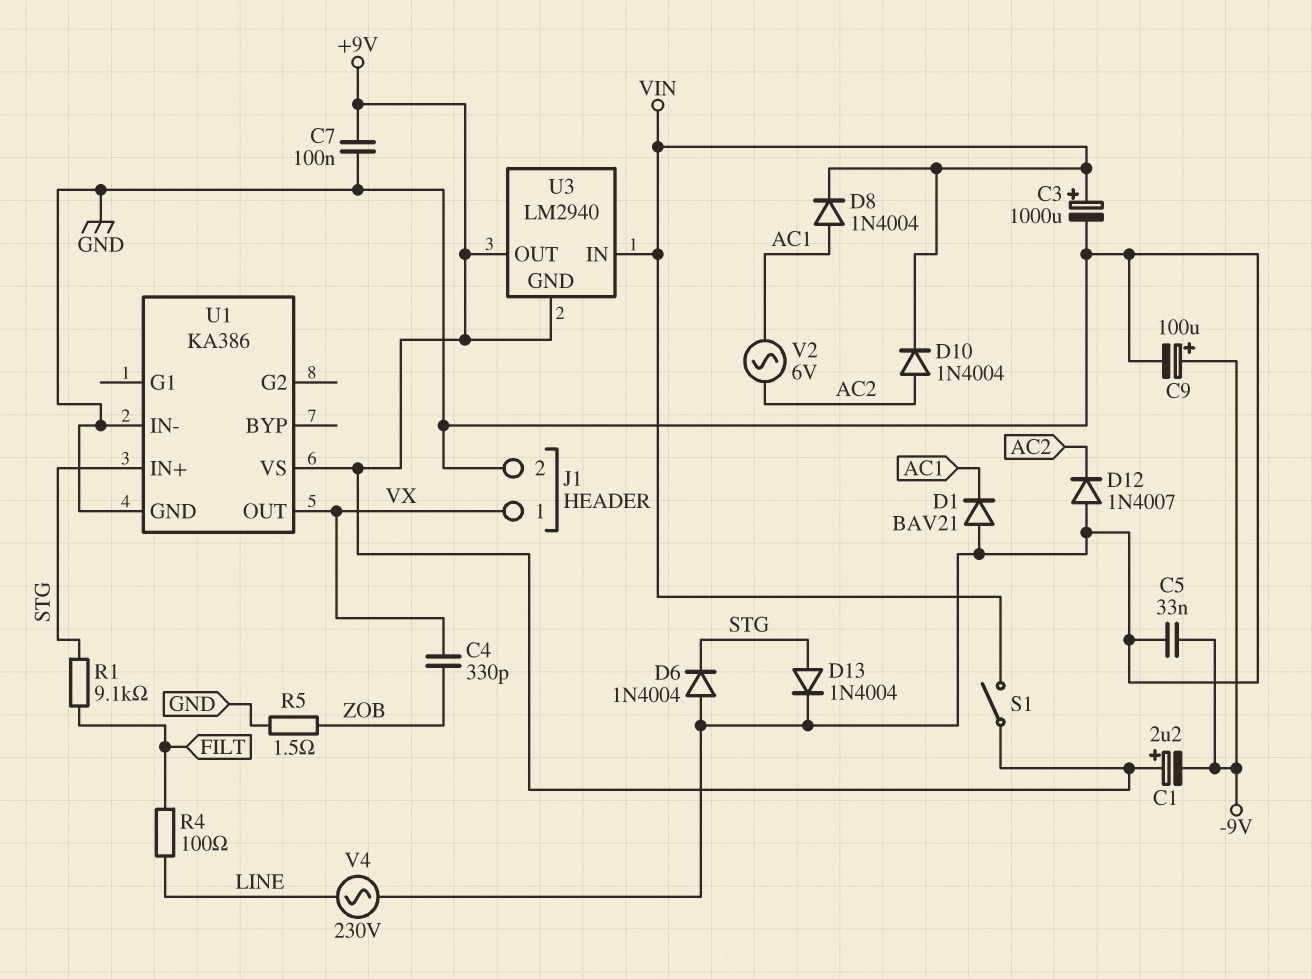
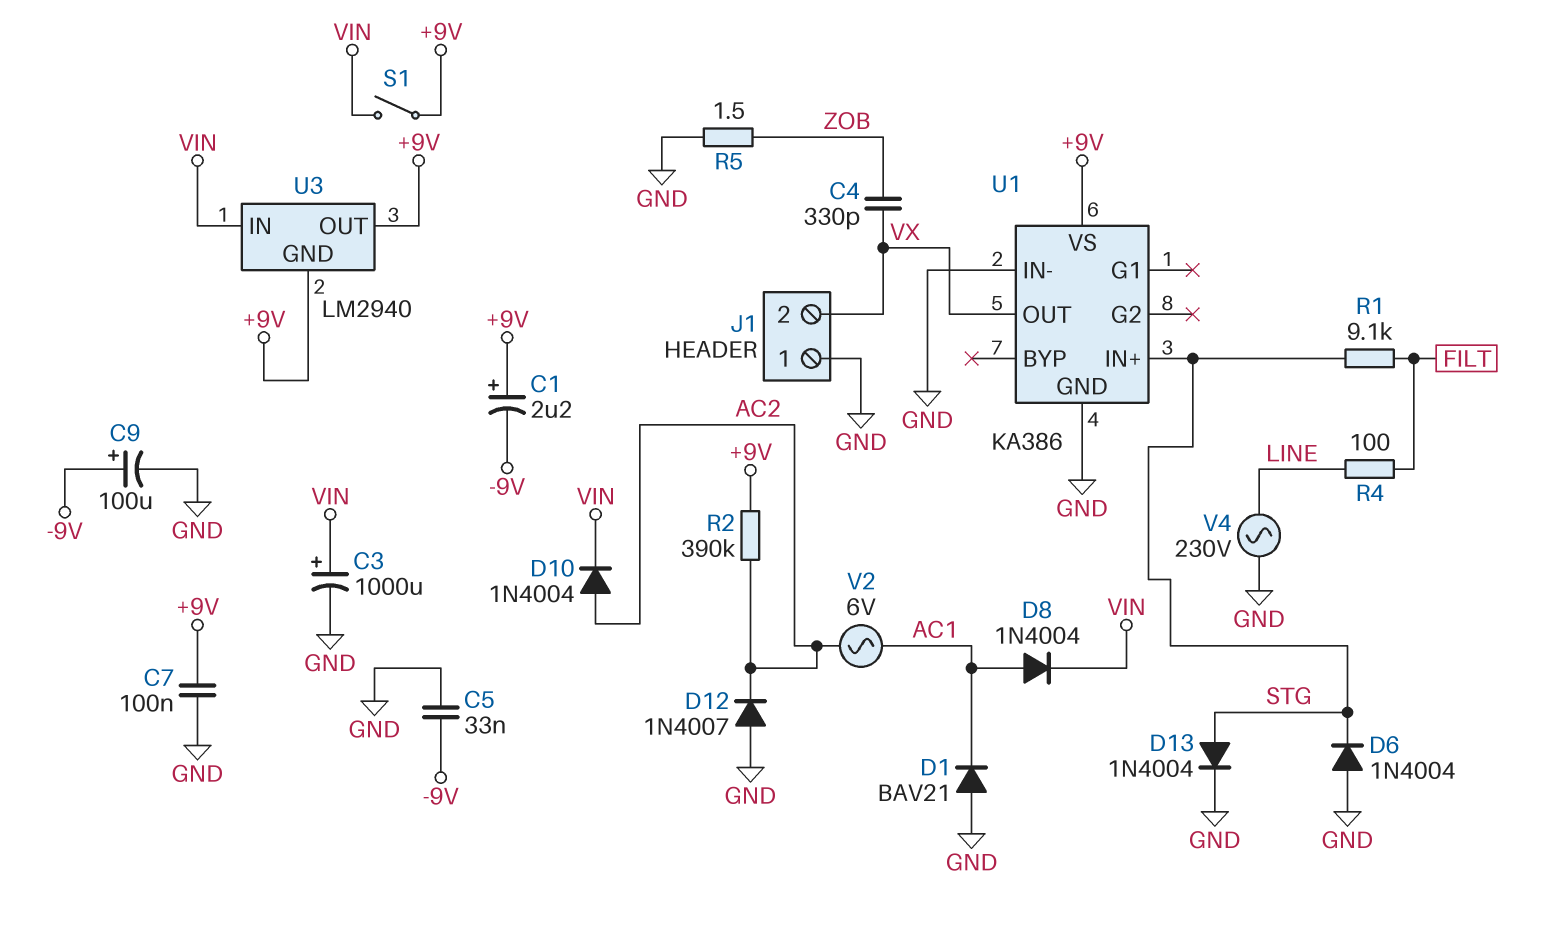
J1 pin 1: VX -> GND
J1 pin 2: GND -> VX
R2: none -> 390k (+9V, AC2)

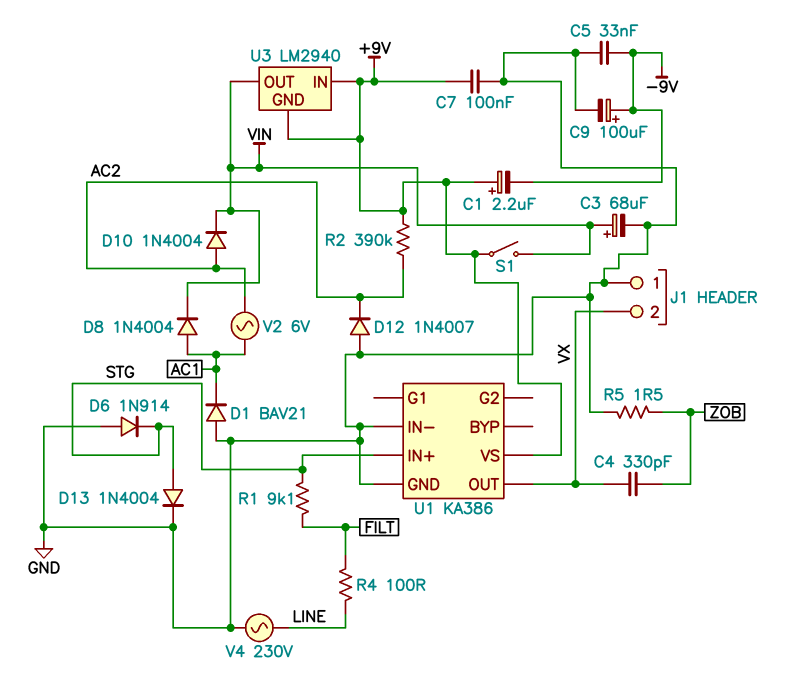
C3: 1000uF (plus VIN, minus GND) -> 68uF (plus VIN, minus GND)
D6: diode 1N4004 (A GND, K STG) -> diode 1N914 (A GND, K STG)
U3 pin IN: VIN -> +9V
U3 pin OUT: +9V -> VIN

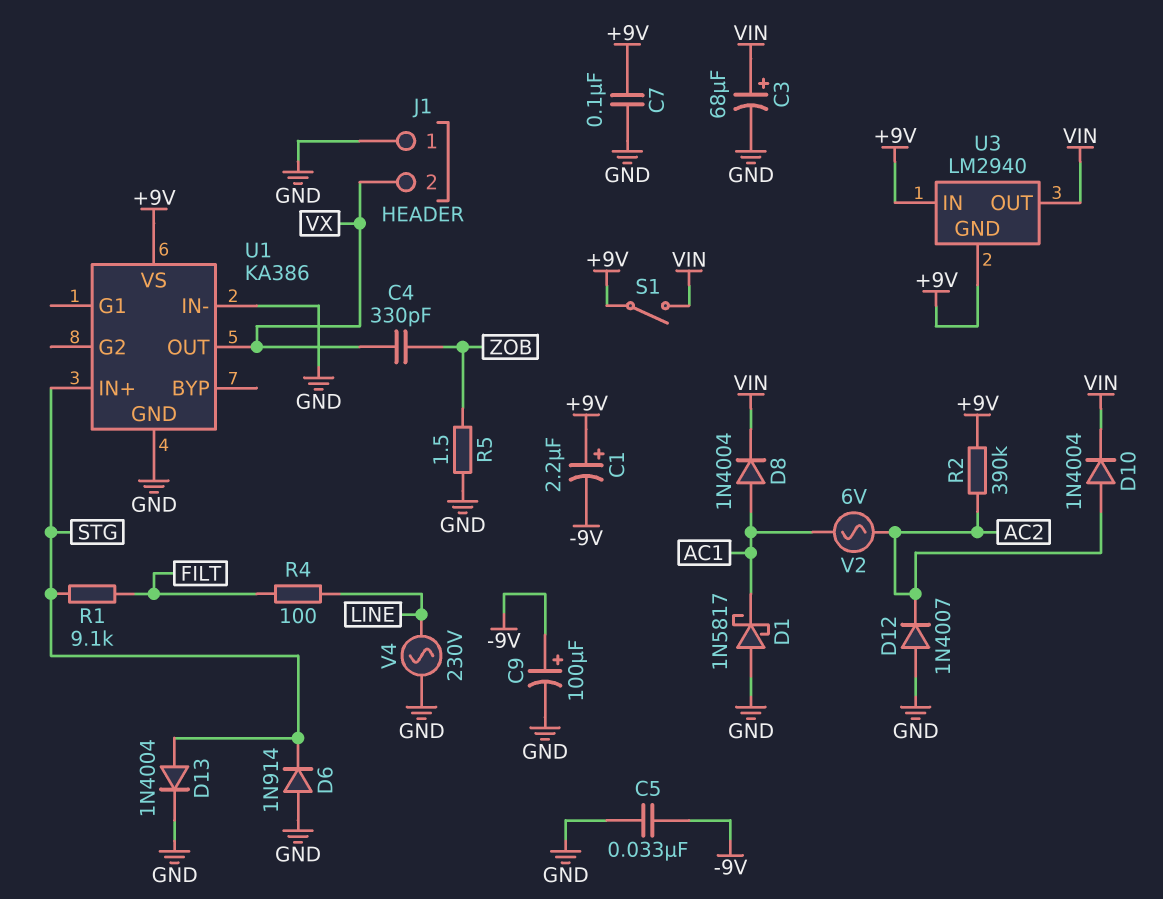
D1: diode BAV21 (A GND, K AC1) -> schottky 1N5817 (A GND, K AC1)

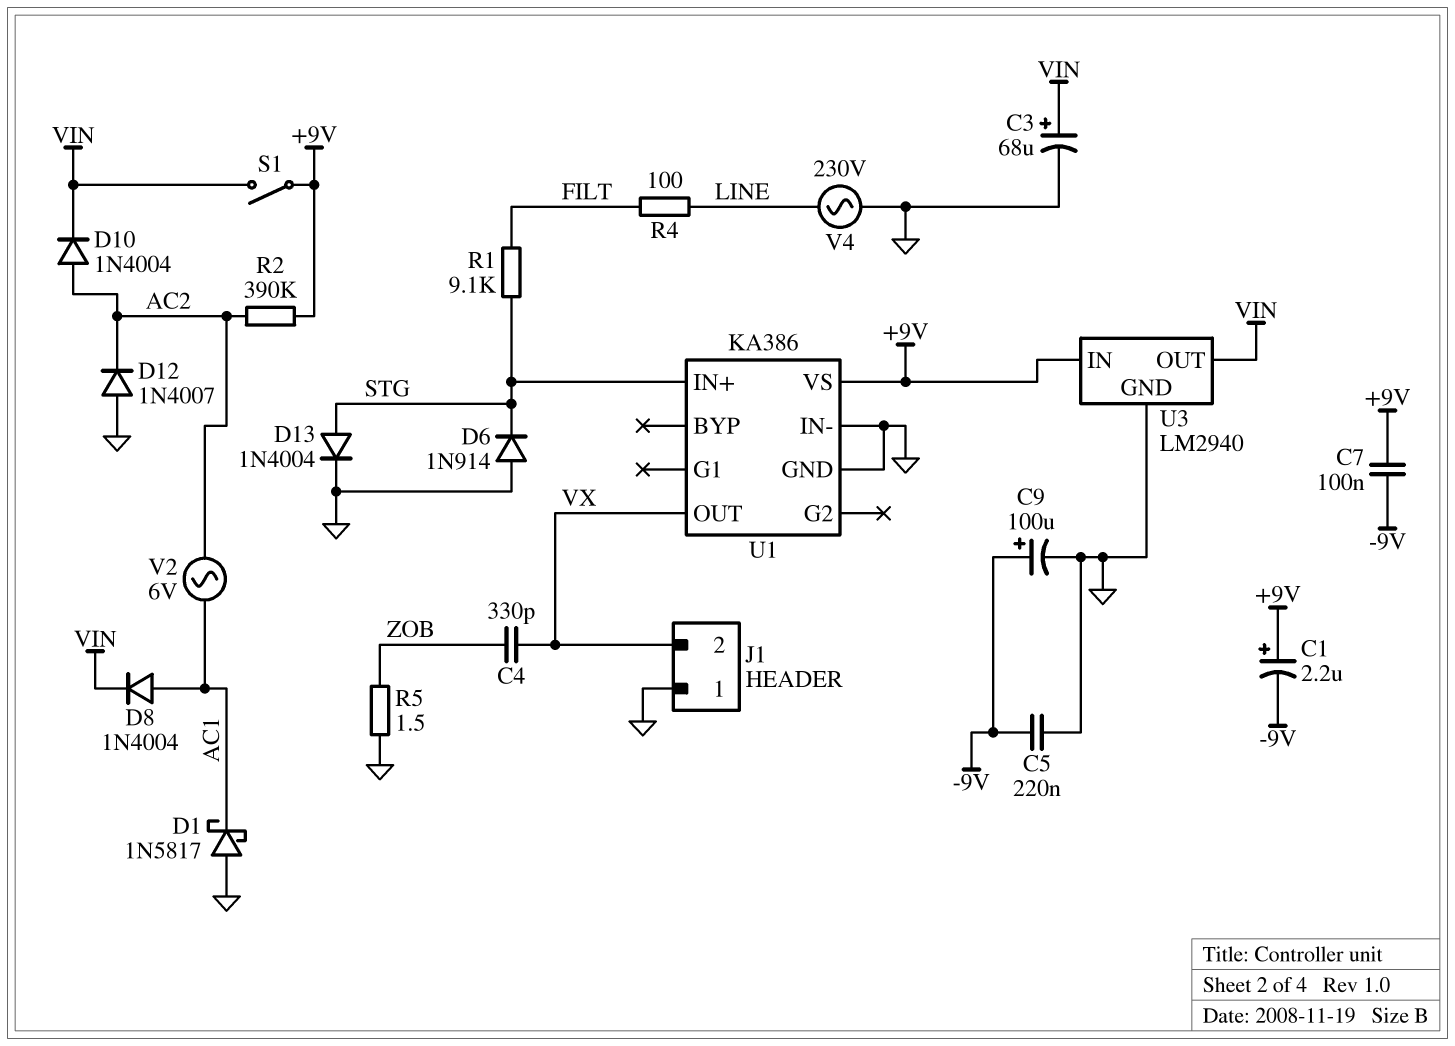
C5: 33nF (-9V, GND) -> 220nF (-9V, GND)
C7: 100nF (+9V, GND) -> 100nF (+9V, -9V)
U3 pin GND: +9V -> GND

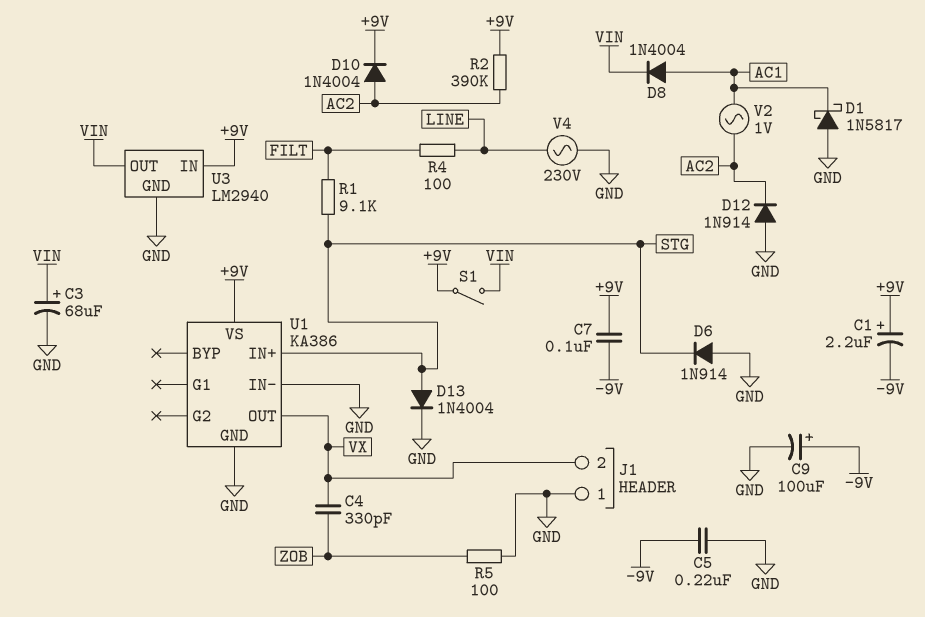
D10: diode 1N4004 (A AC2, K VIN) -> diode 1N4004 (A AC2, K +9V)
D12: diode 1N4007 (A GND, K AC2) -> diode 1N914 (A GND, K AC2)
R5: 1.5 (GND, ZOB) -> 100 (GND, ZOB)
V2: AC 6V (AC1, AC2) -> AC 1V (AC1, AC2)

